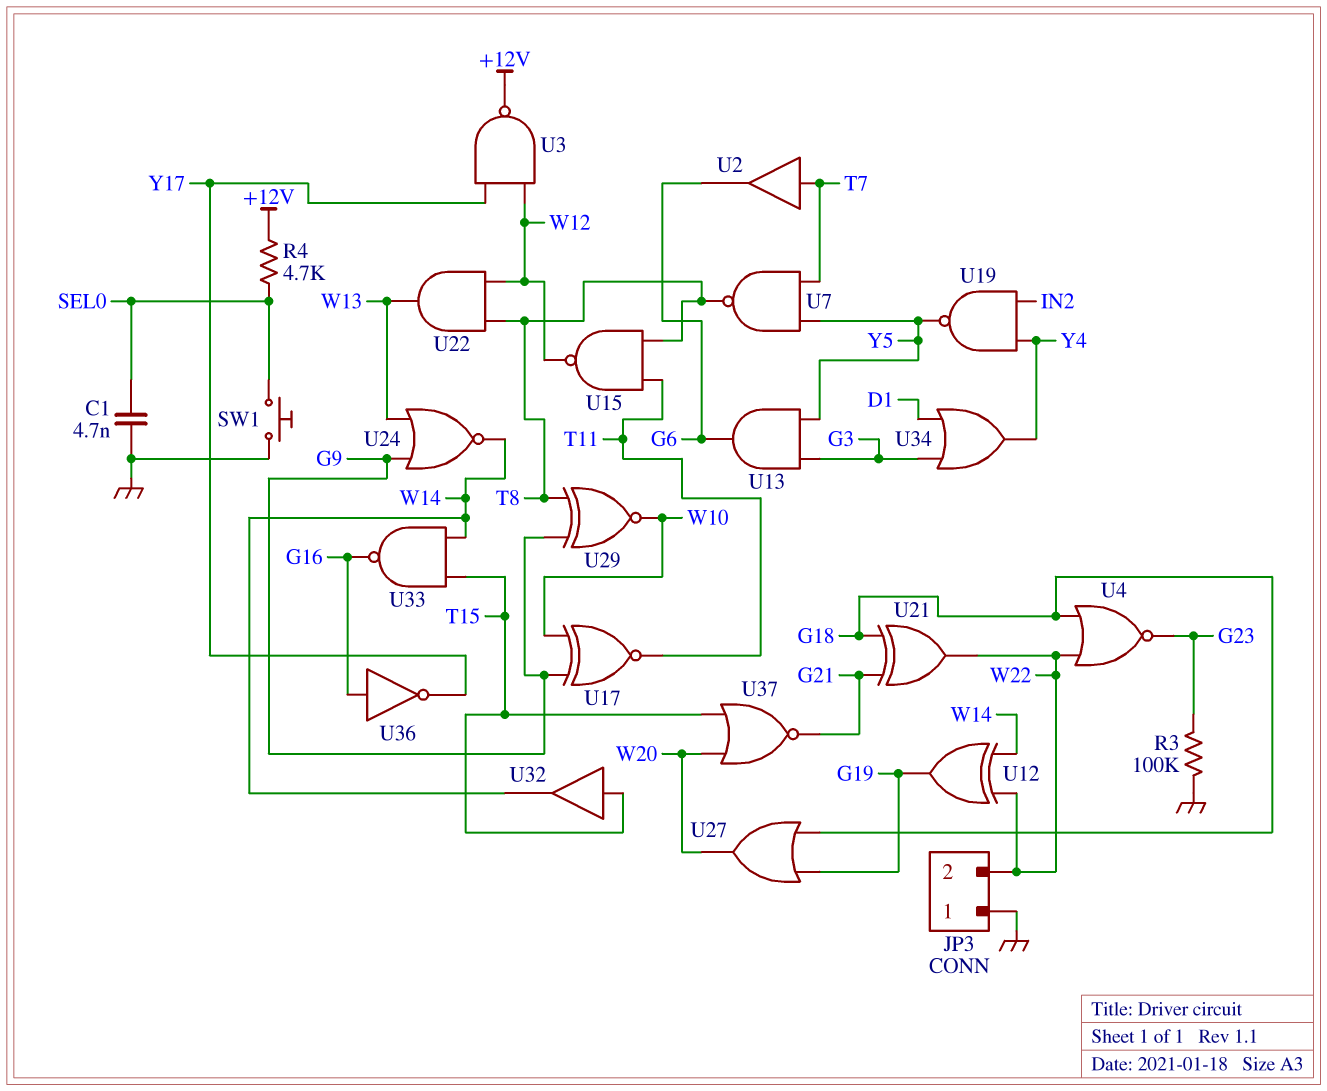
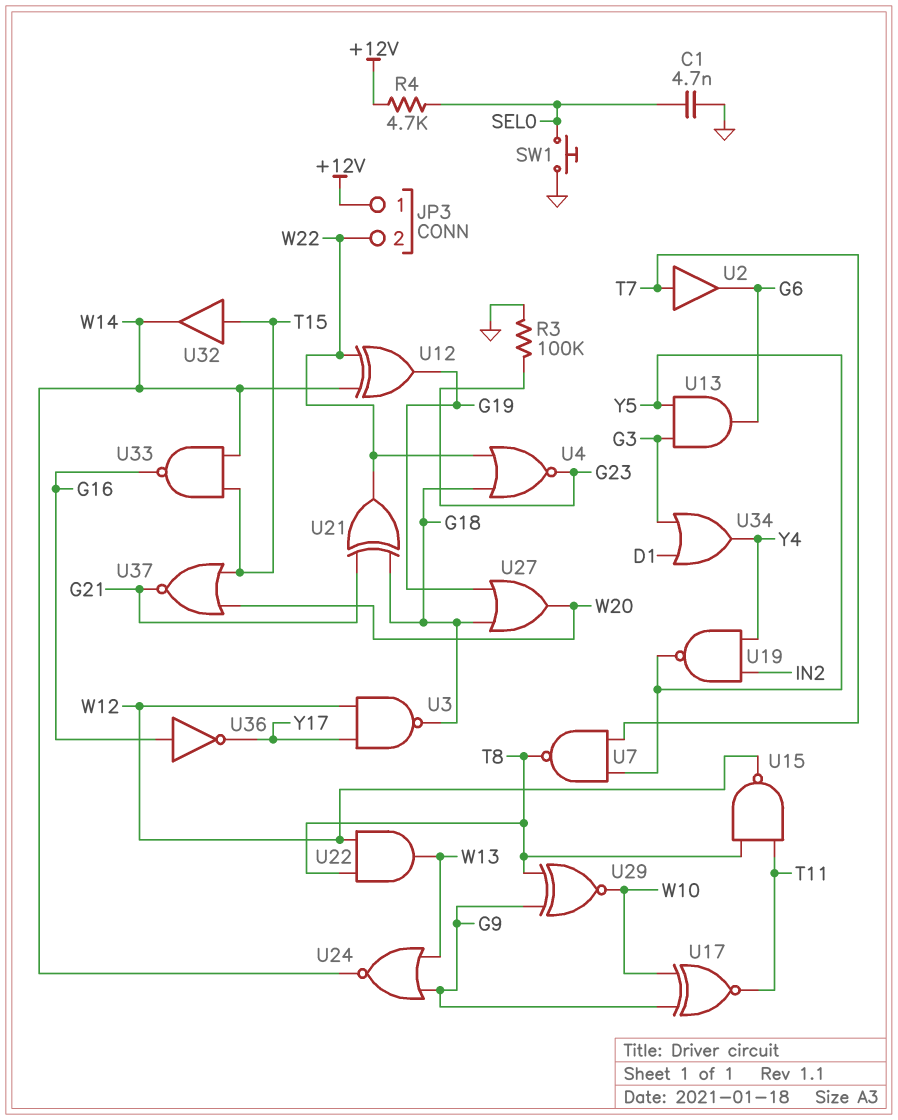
JP3 pin 1: GND -> +12V
U3: NAND (in W12, in Y17, out +12V) -> NAND (in W12, in Y17, out G18)

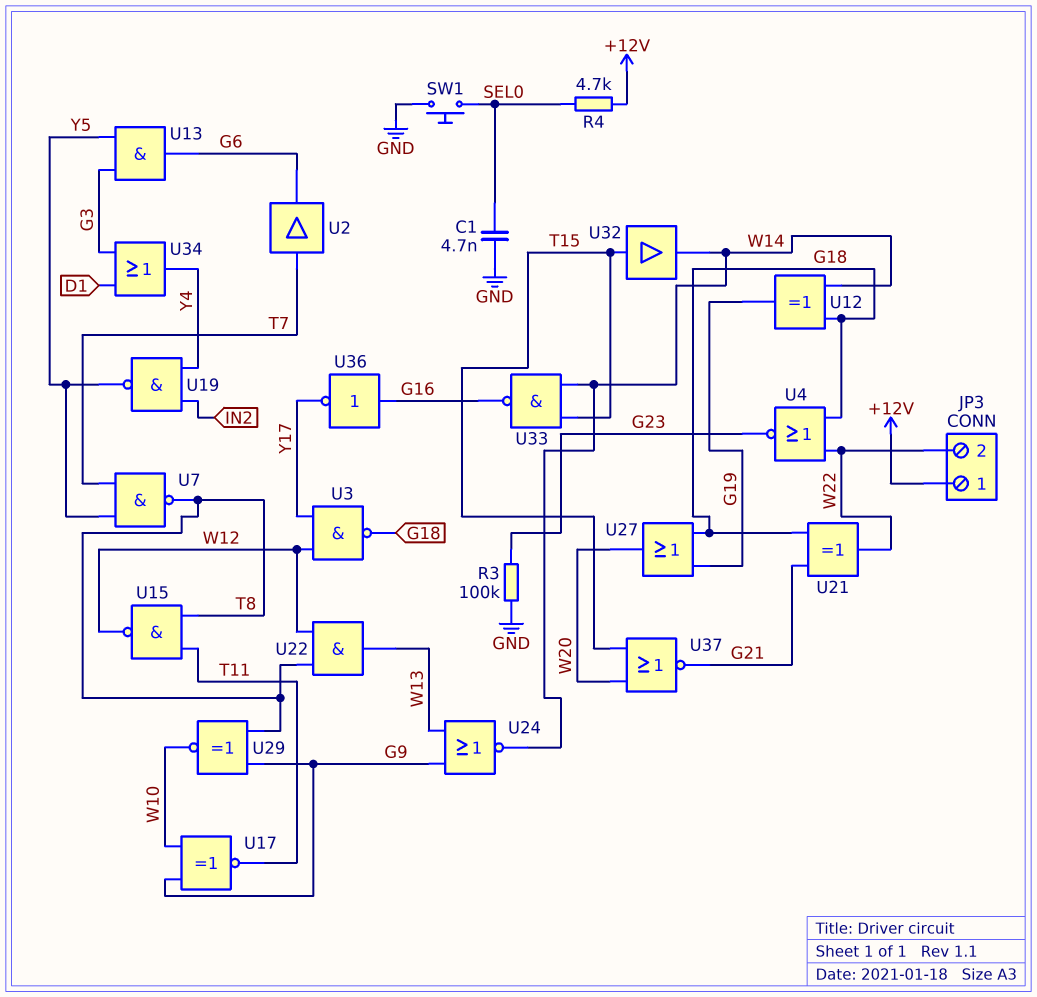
U12: XOR (in W14, in W22, out G19) -> XOR (in G18, in W14, out G19)

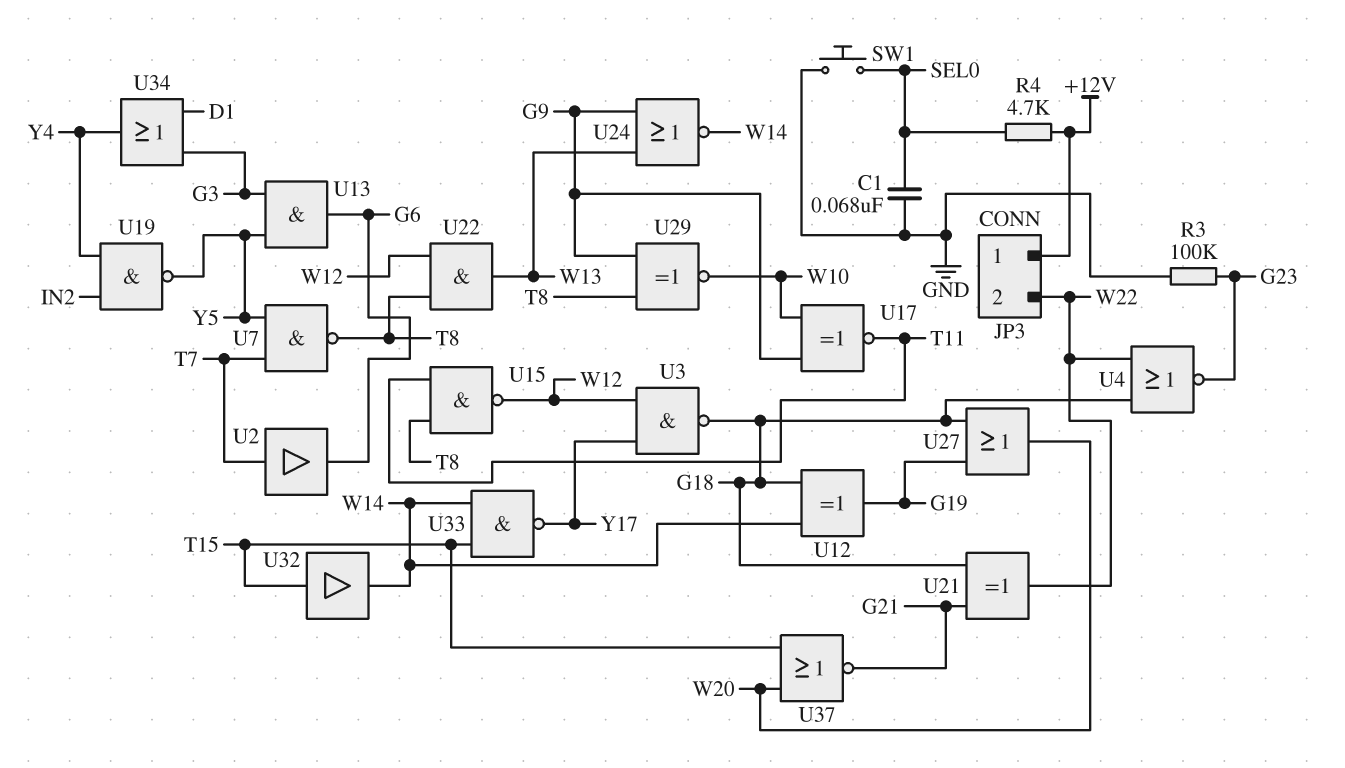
C1: 4.7nF (GND, SEL0) -> 68nF (GND, SEL0)
U33: NAND (in T15, in W14, out G16) -> NAND (in T15, in W14, out Y17)
U36: NOT (in G16, out Y17) -> none

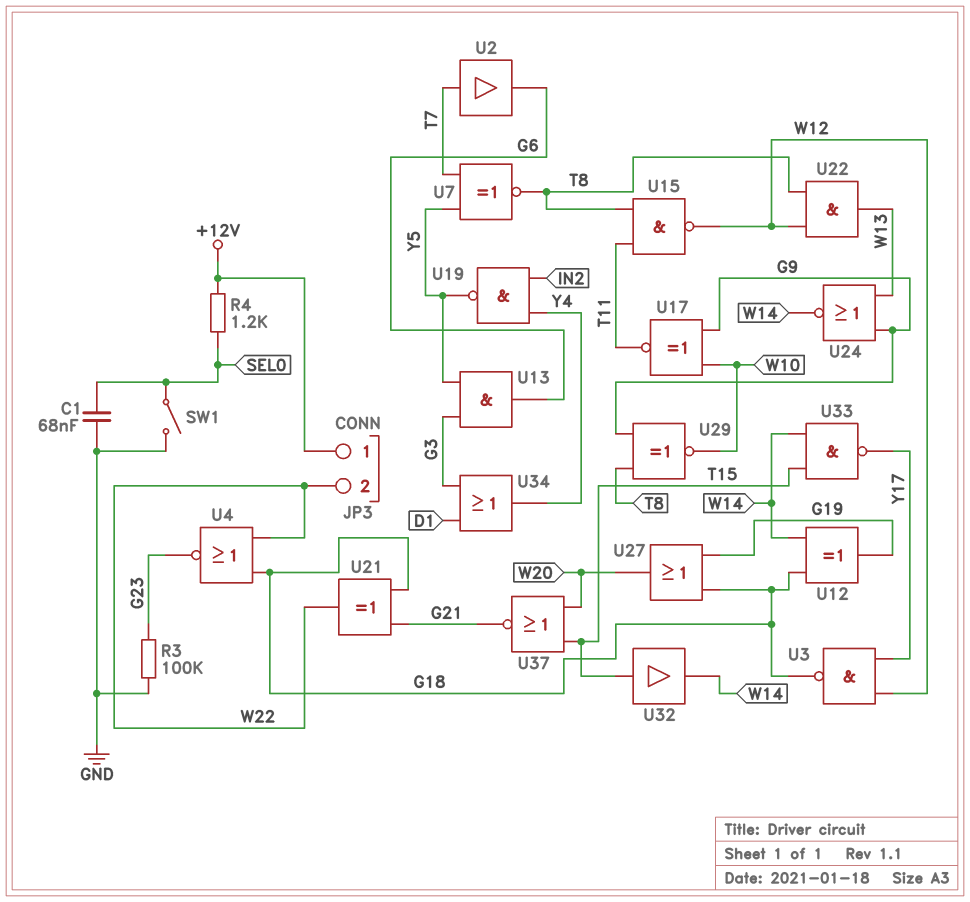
R4: 4.7k (+12V, SEL0) -> 1.2k (+12V, SEL0)
SW1: button (GND, SEL0) -> switch (GND, SEL0)
U7: NAND (in T7, in Y5, out T8) -> XNOR (in T7, in Y5, out T8)

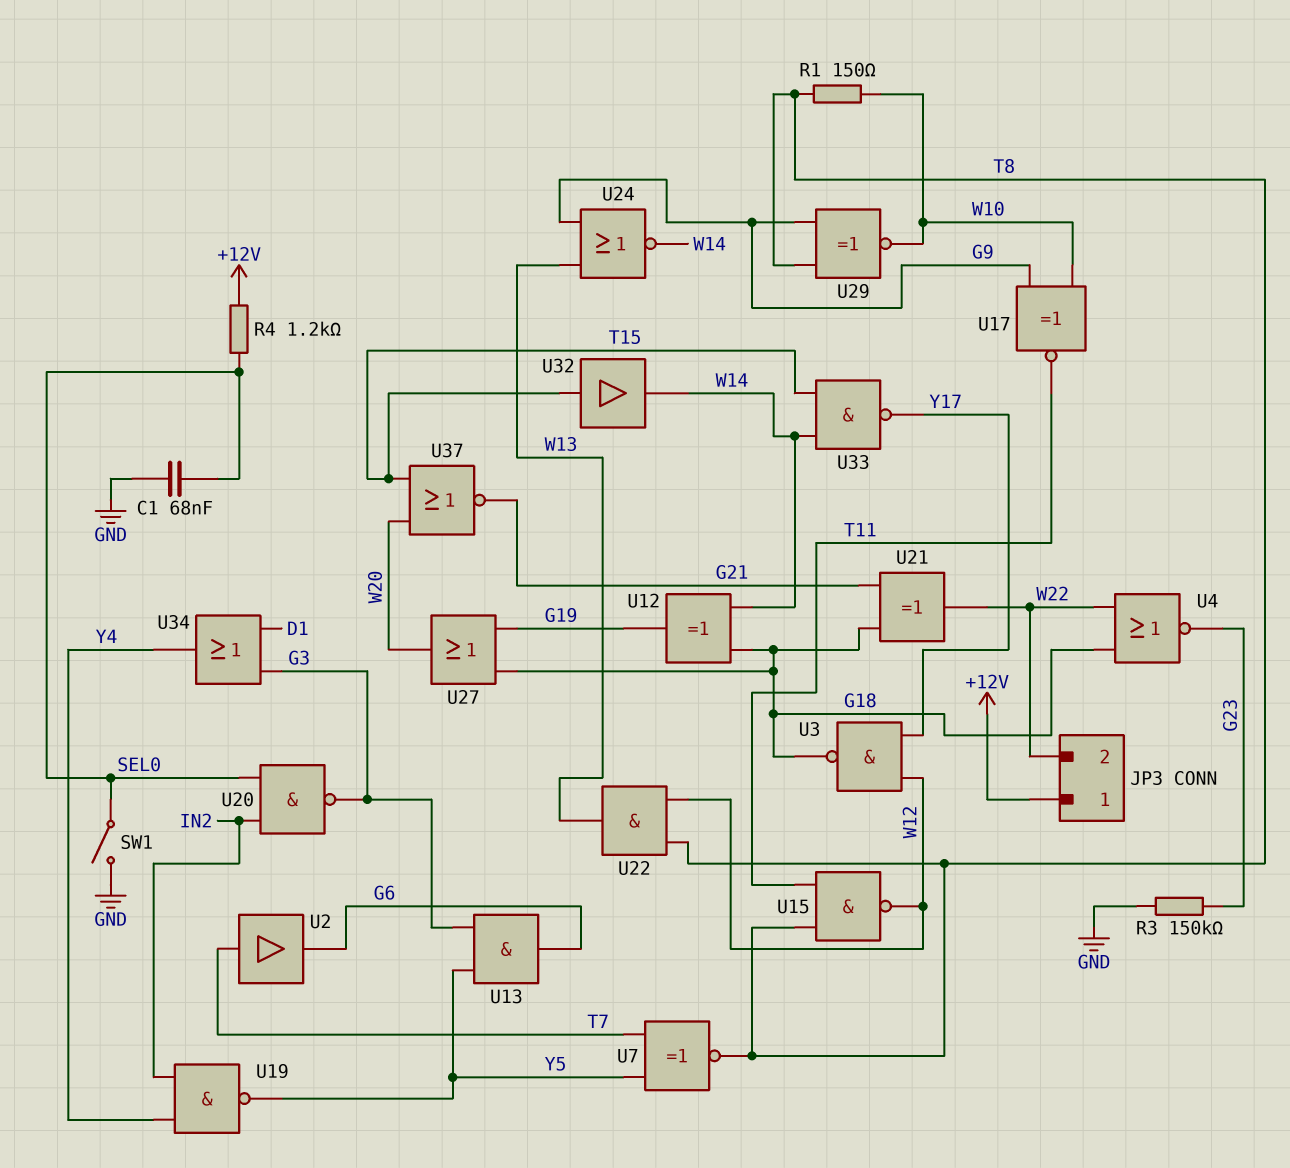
R1: none -> 150 (T8, W10)
R3: 100k (G23, GND) -> 150k (G23, GND)
U20: none -> NAND (in IN2, in SEL0, out G3)

